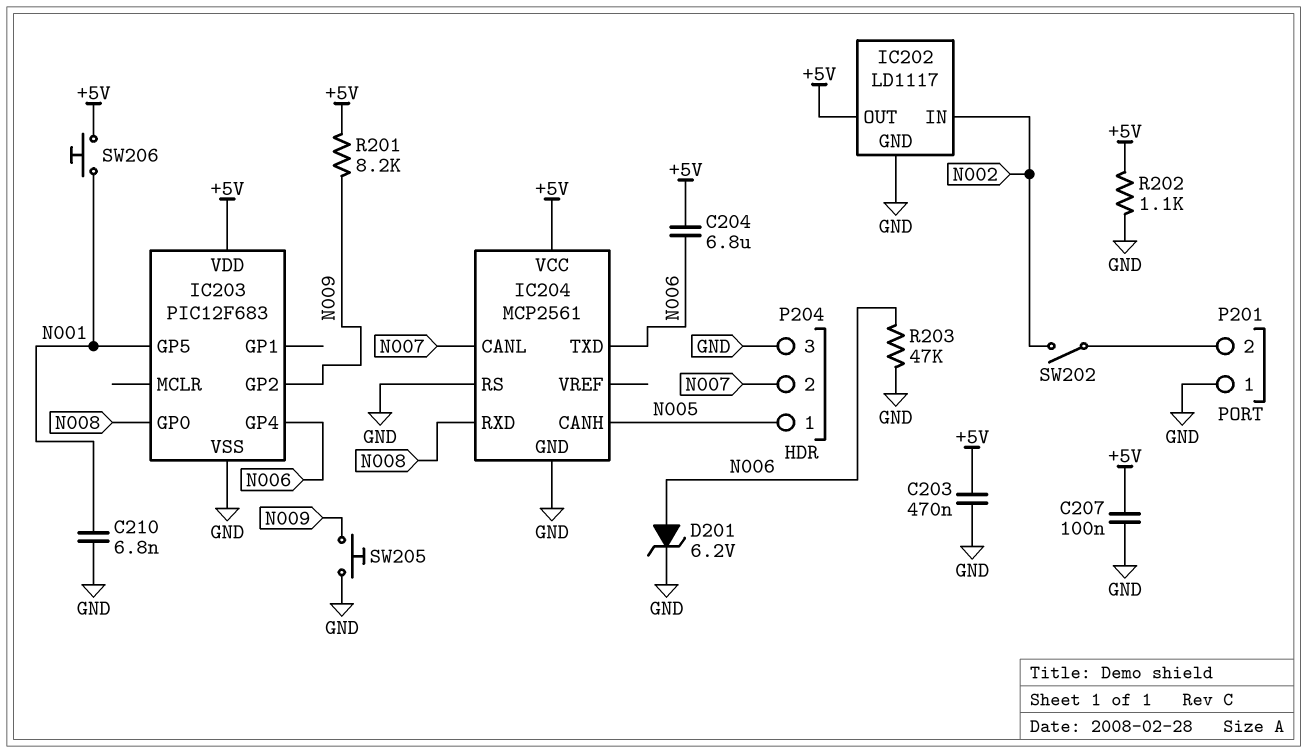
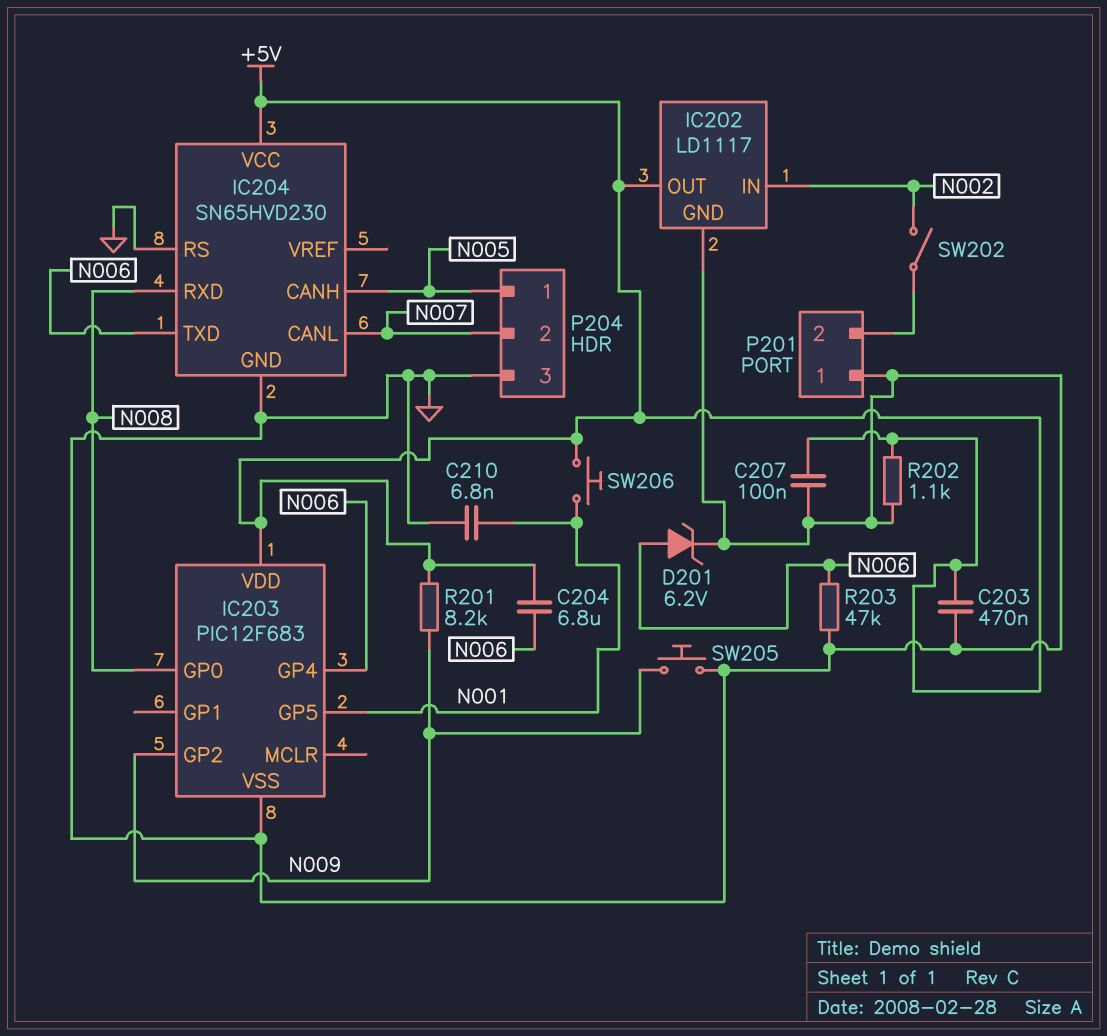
IC204: MCP2561 -> SN65HVD230

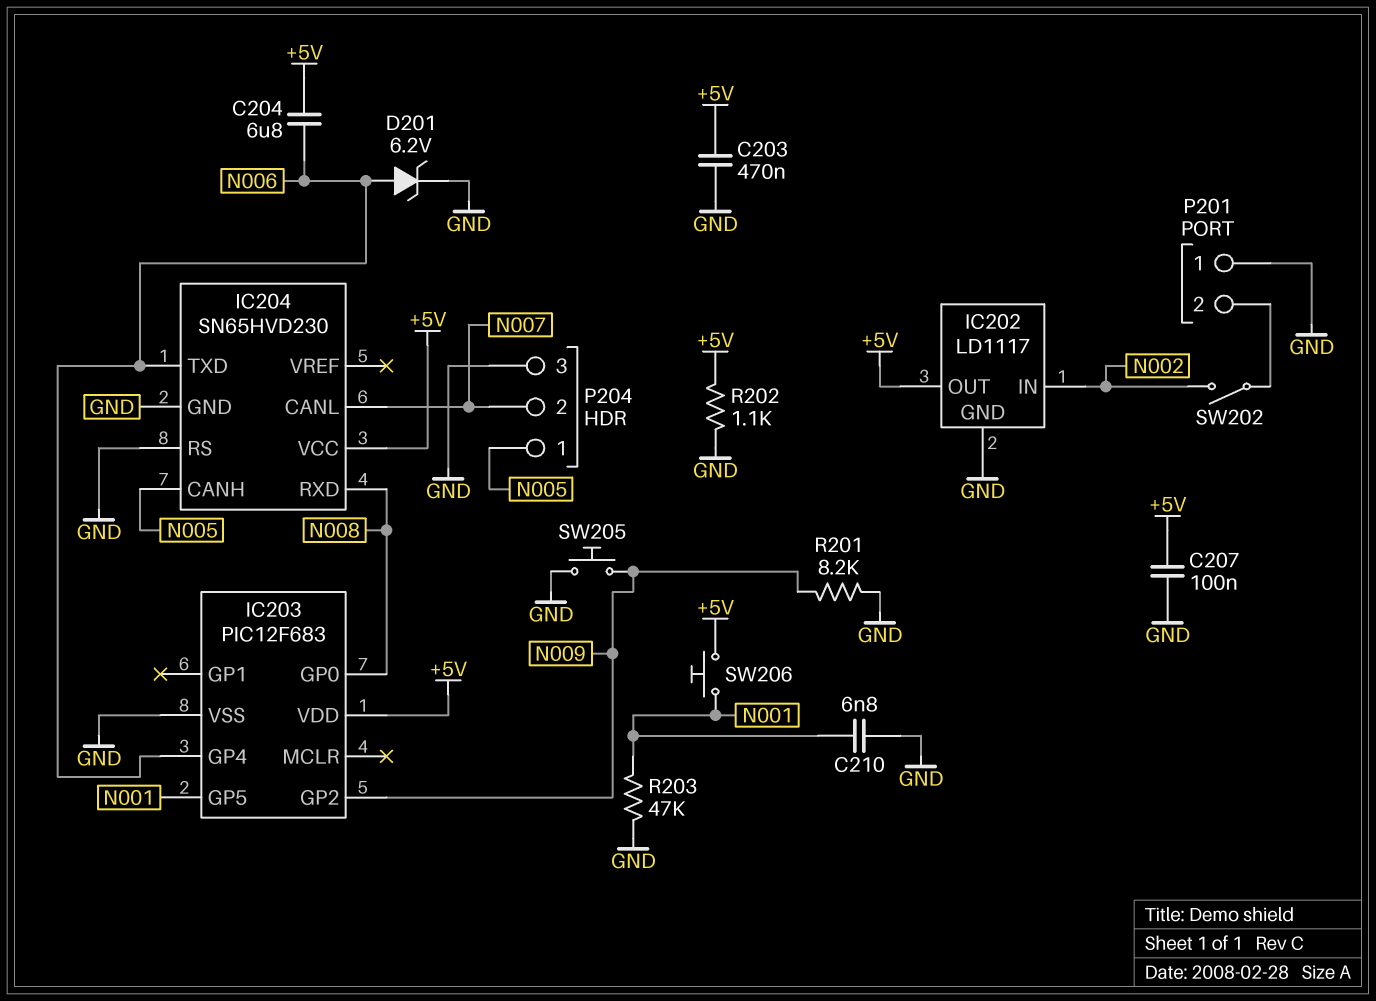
R201: 8.2k (+5V, N009) -> 8.2k (GND, N009)
R203: 47k (GND, N006) -> 47k (GND, N001)

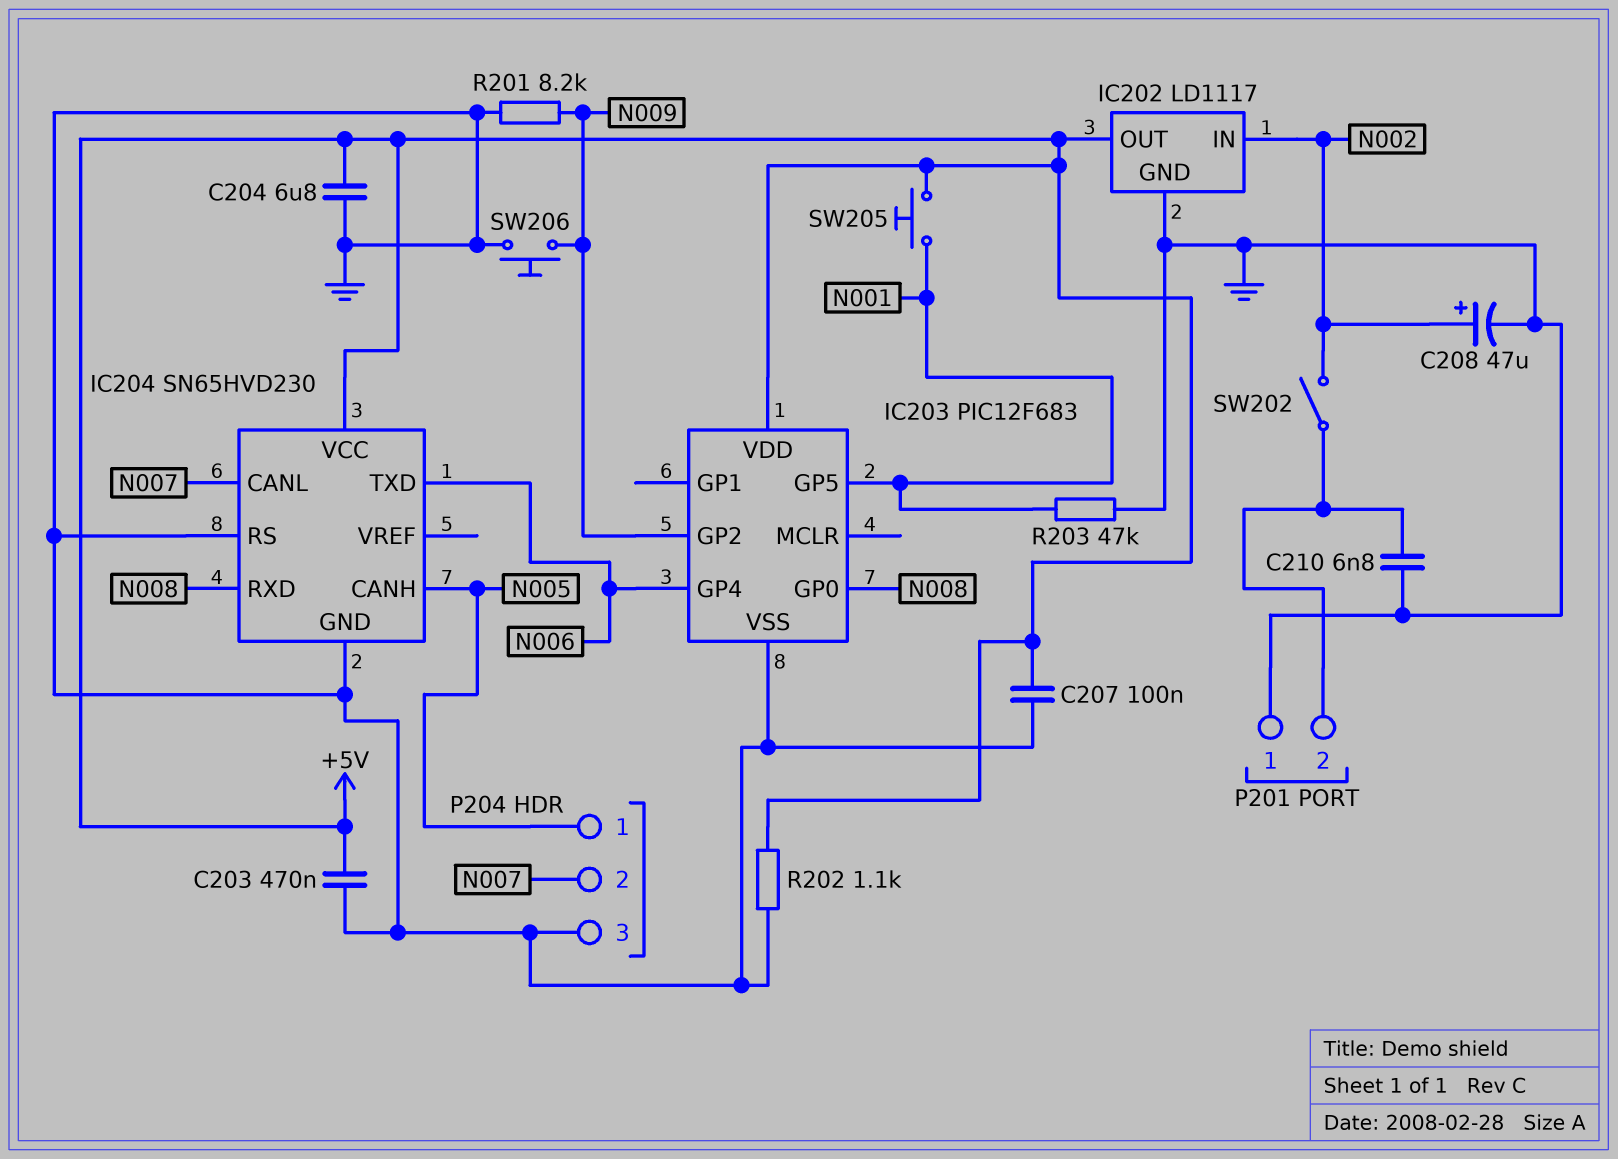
C204: 6.8uF (+5V, N006) -> 6.8uF (+5V, GND)
C208: none -> 47uF (plus N002, minus GND)
C210: 6.8nF (GND, N001) -> 6.8nF (GND, P201/2)
D201: zener 6.2V (A N006, K GND) -> none
SW205: button (GND, N009) -> button (+5V, N001)
SW206: button (+5V, N001) -> button (GND, N009)

